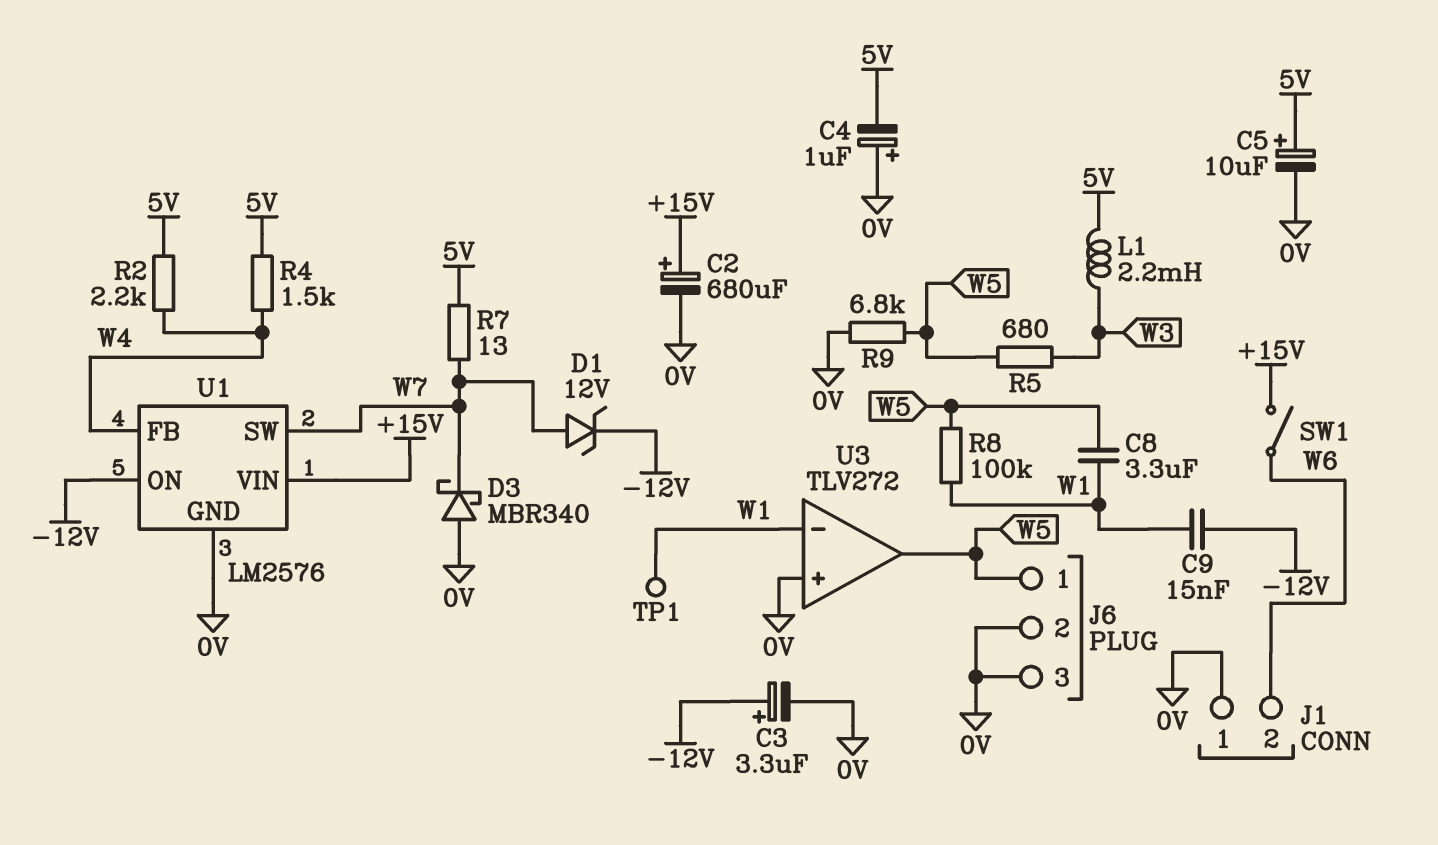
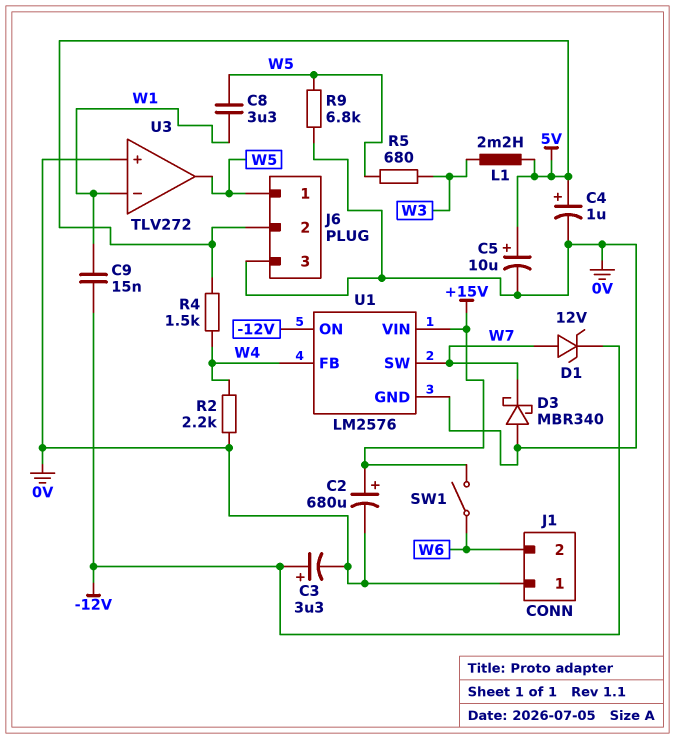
C4: 1uF (plus 0V, minus 5V) -> 1uF (plus 5V, minus 0V)
J6 pin 2: 0V -> 5V
R2: 2.2k (5V, W4) -> 2.2k (0V, W4)
R7: 13 (5V, W7) -> none
R8: 100k (W1, W5) -> none
TP1: test point (W1) -> none

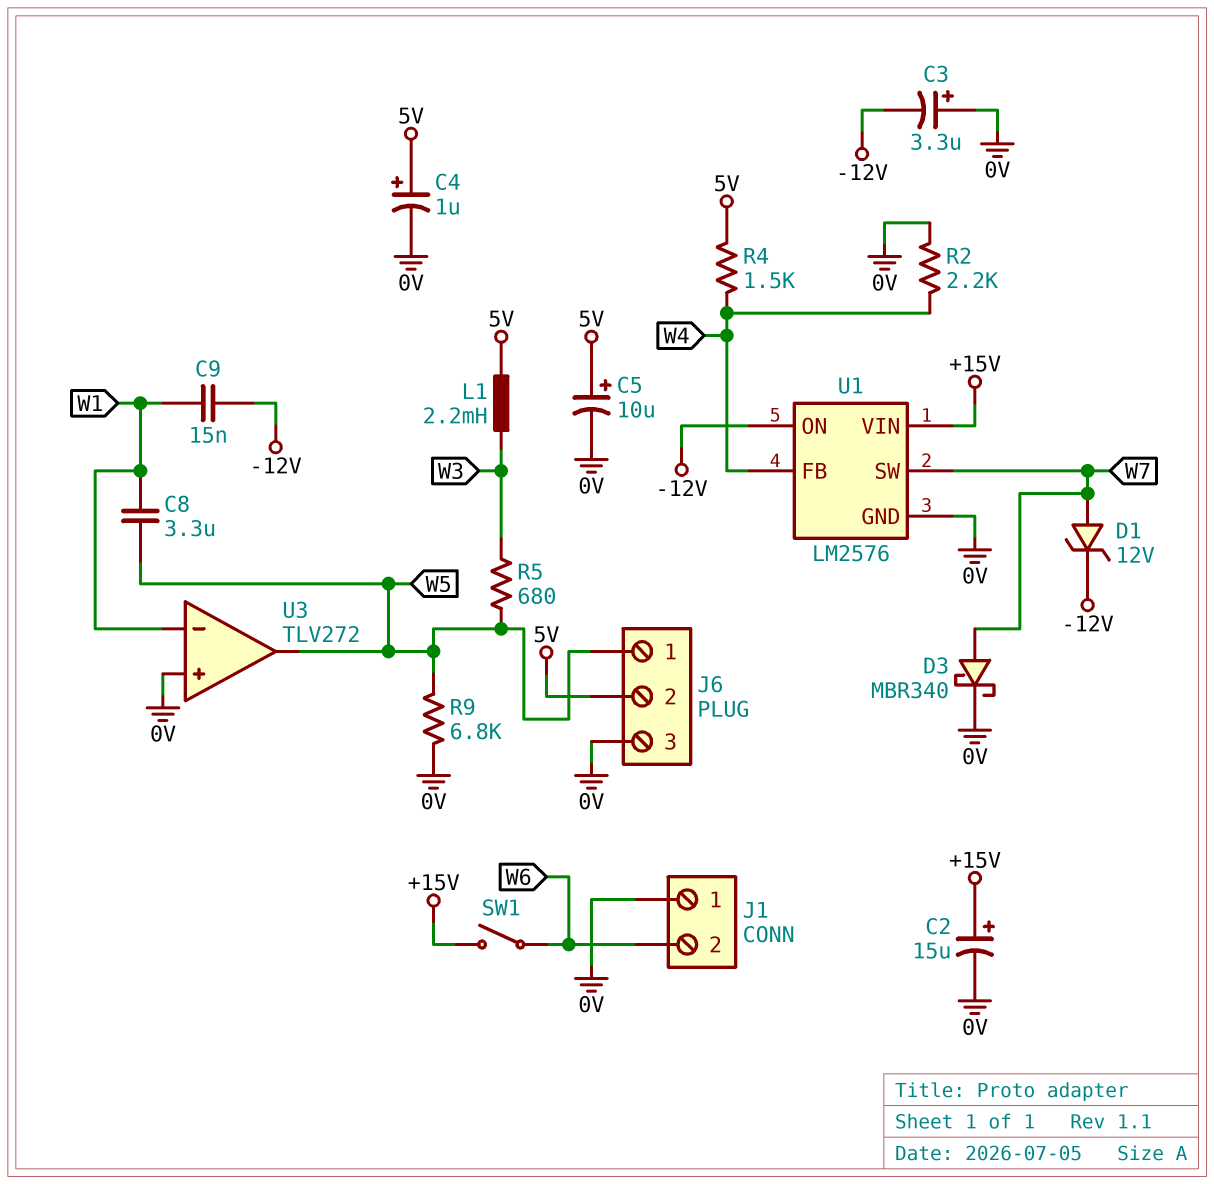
C2: 680uF (plus +15V, minus 0V) -> 15uF (plus +15V, minus 0V)
C3: 3.3uF (plus -12V, minus 0V) -> 3.3uF (plus 0V, minus -12V)
D3: schottky MBR340 (A 0V, K W7) -> schottky MBR340 (A W7, K 0V)

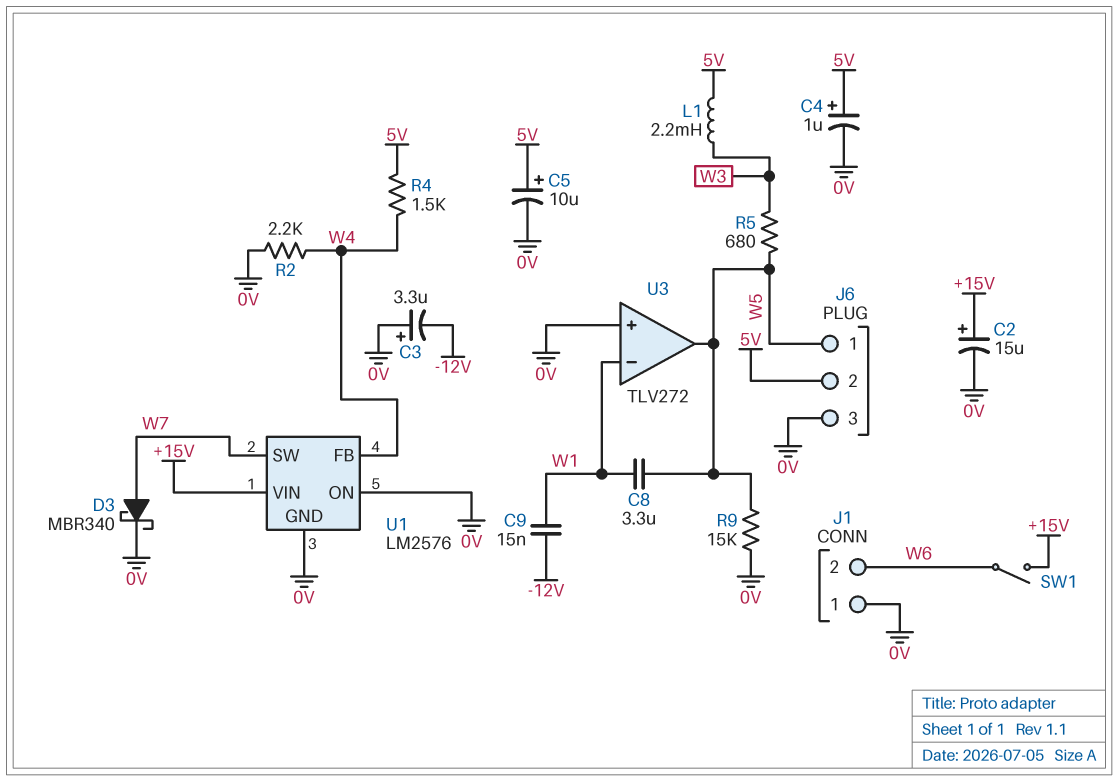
D1: zener 12V (A W7, K -12V) -> none
R9: 6.8k (0V, W5) -> 15k (0V, W5)
U1 pin ON: -12V -> 0V

